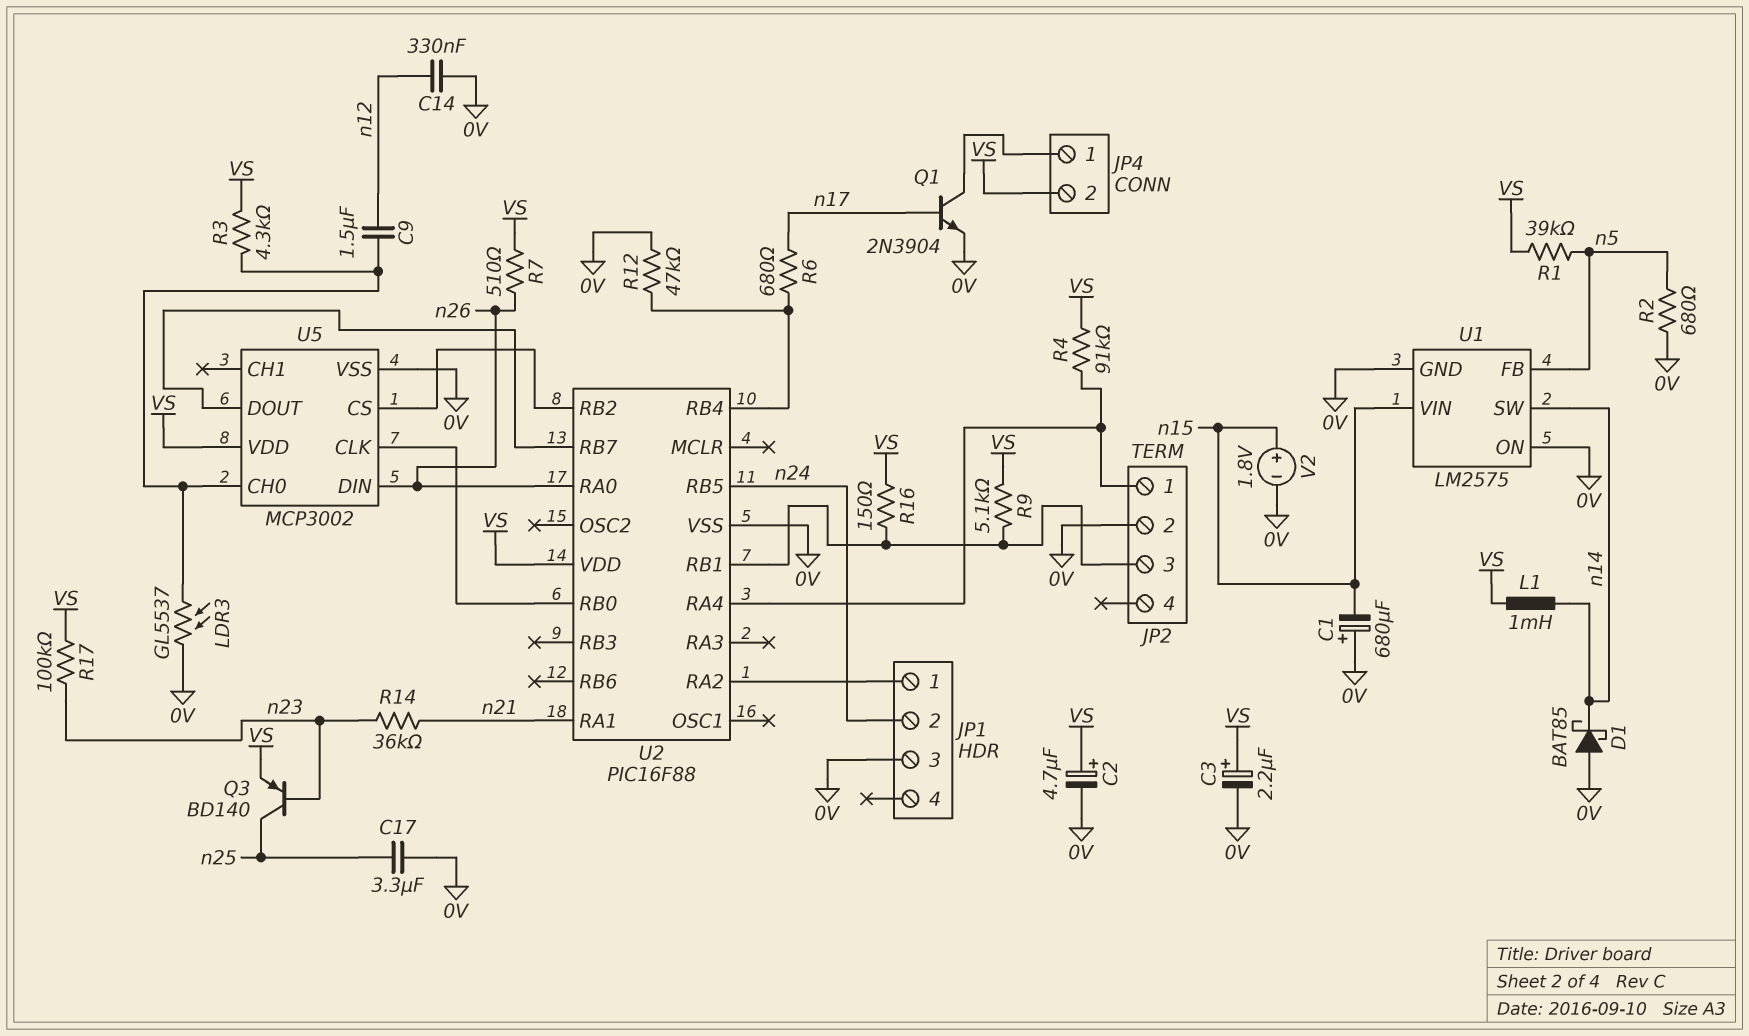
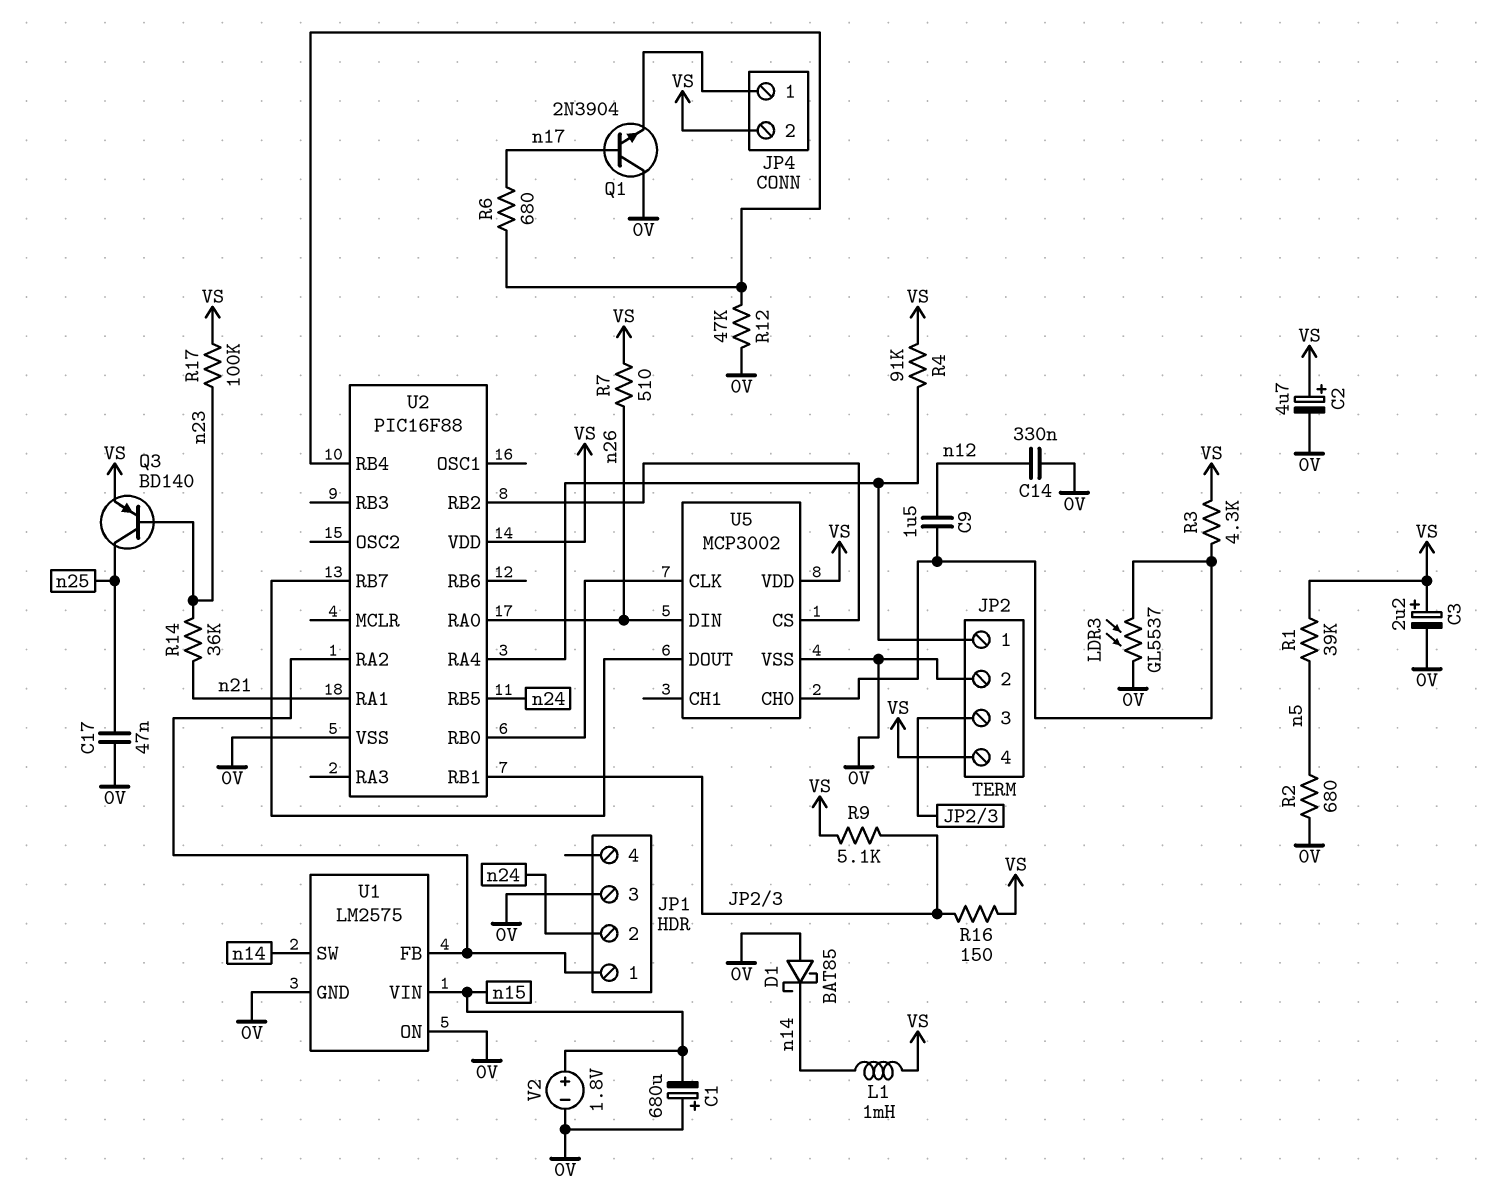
C17: 3.3uF (0V, n25) -> 47nF (0V, n25)
JP2 pin 4: none -> VS
Q1: NPN 2N3904 (B n17, C JP4/1, E 0V) -> NPN 2N3904 (B n17, C 0V, E JP4/1)
U1 pin FB: n5 -> JP1/1

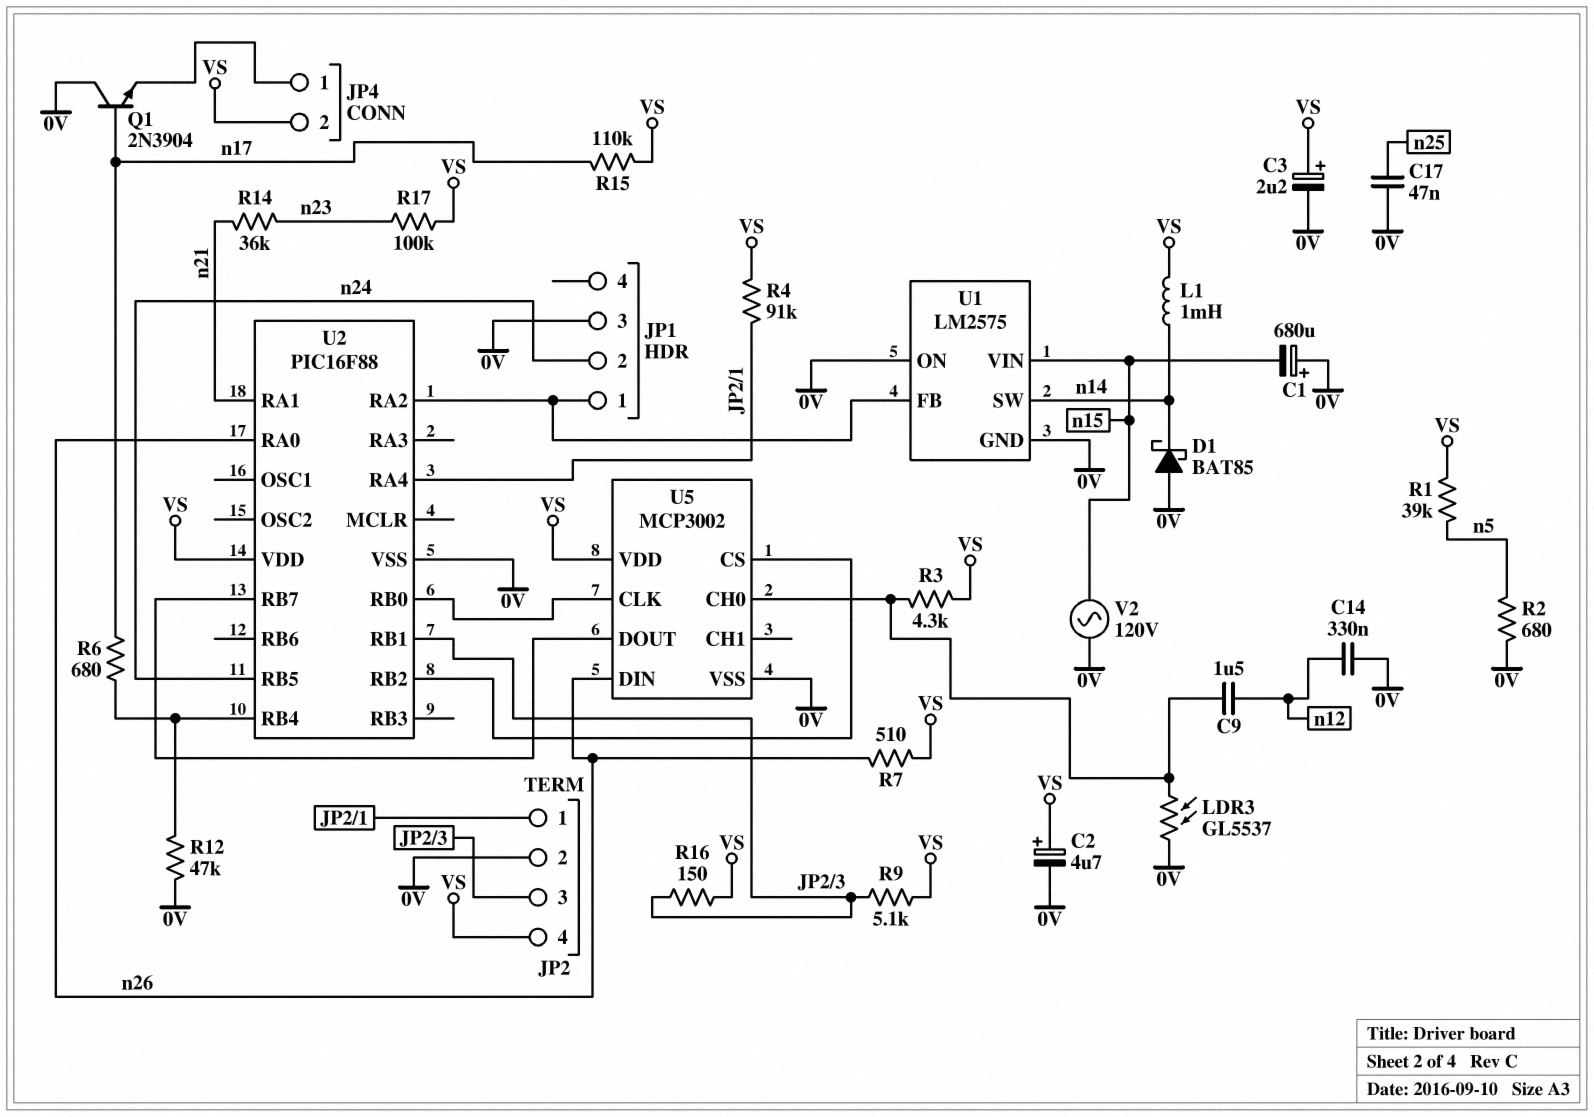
Q3: PNP BD140 (B n23, C n25, E VS) -> none
R15: none -> 110k (VS, n17)
V2: 1.8V (plus n15, minus 0V) -> AC 120V (0V, n15)

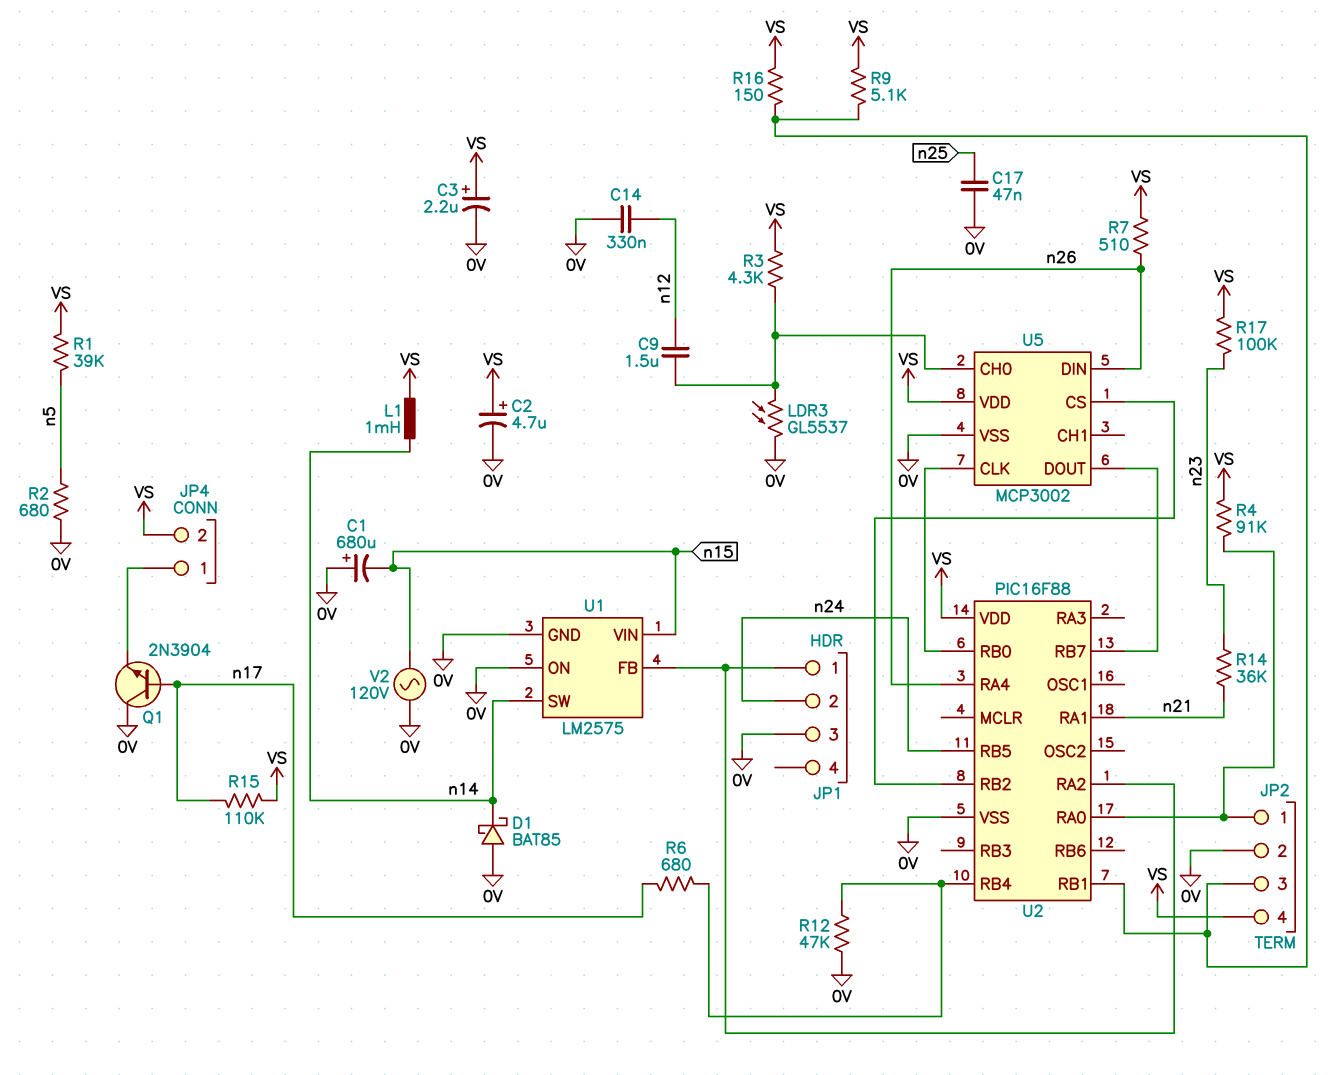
U2 pin RA0: n26 -> JP2/1
U2 pin RA4: JP2/1 -> n26

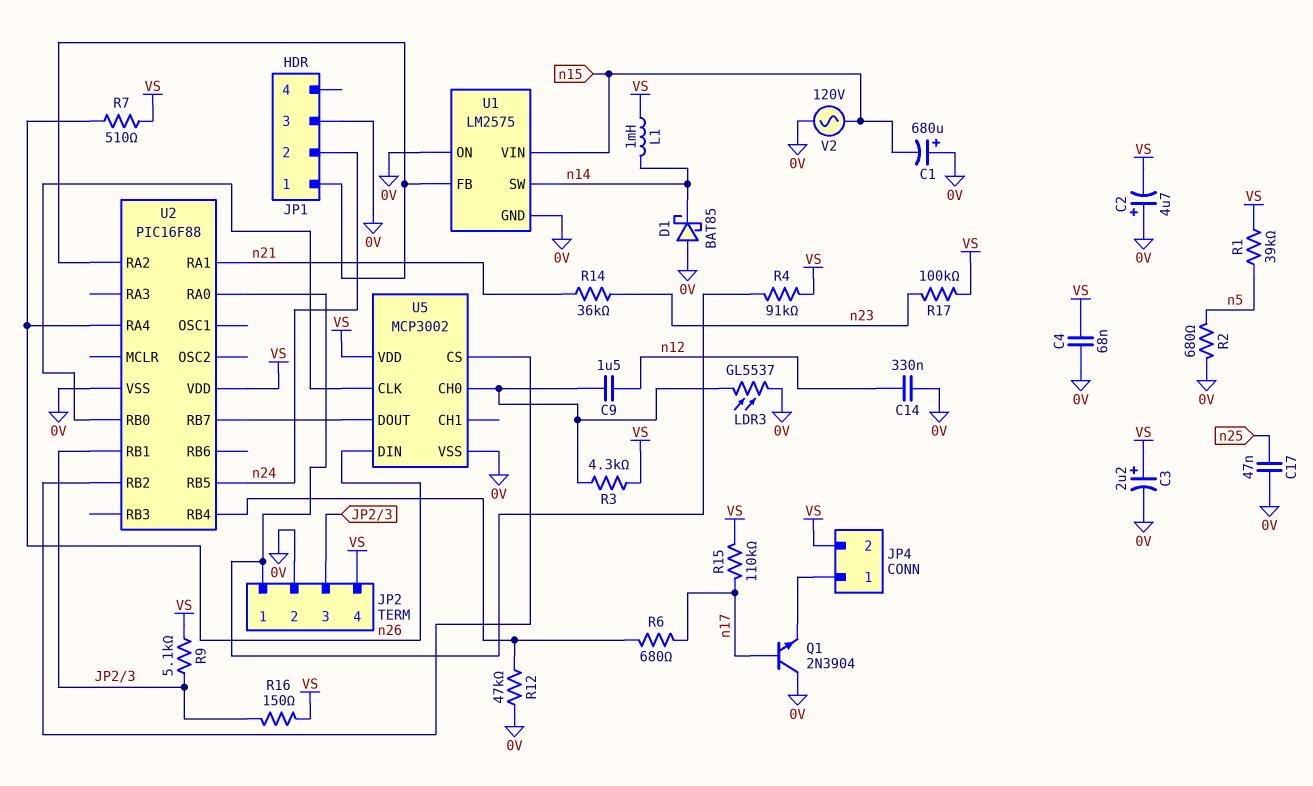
C2: 4.7uF (plus VS, minus 0V) -> 4.7uF (plus 0V, minus VS)
C4: none -> 68nF (0V, VS)

